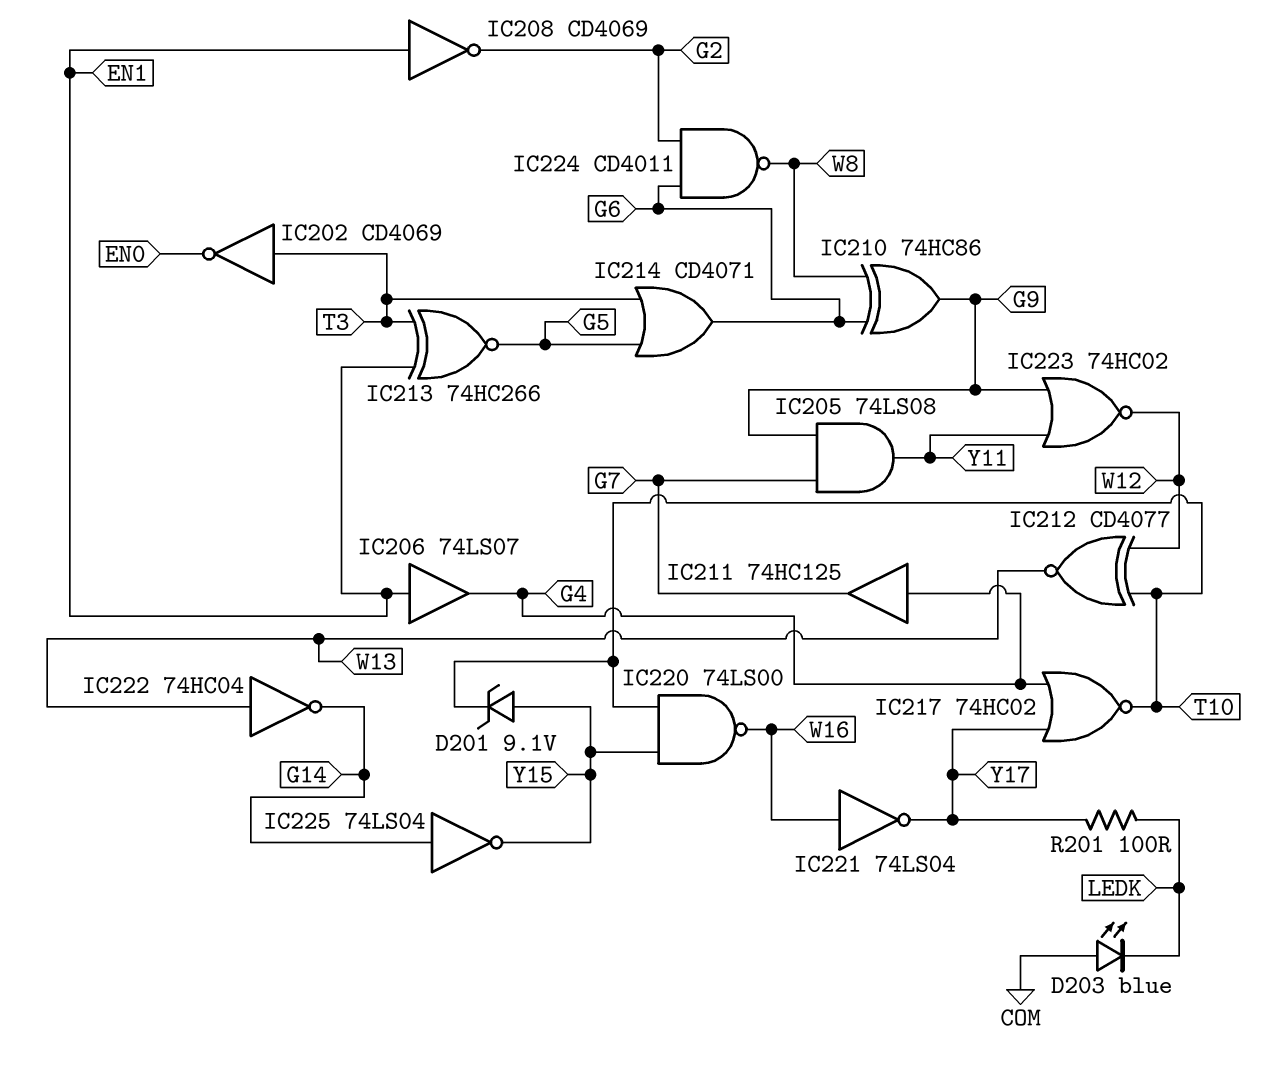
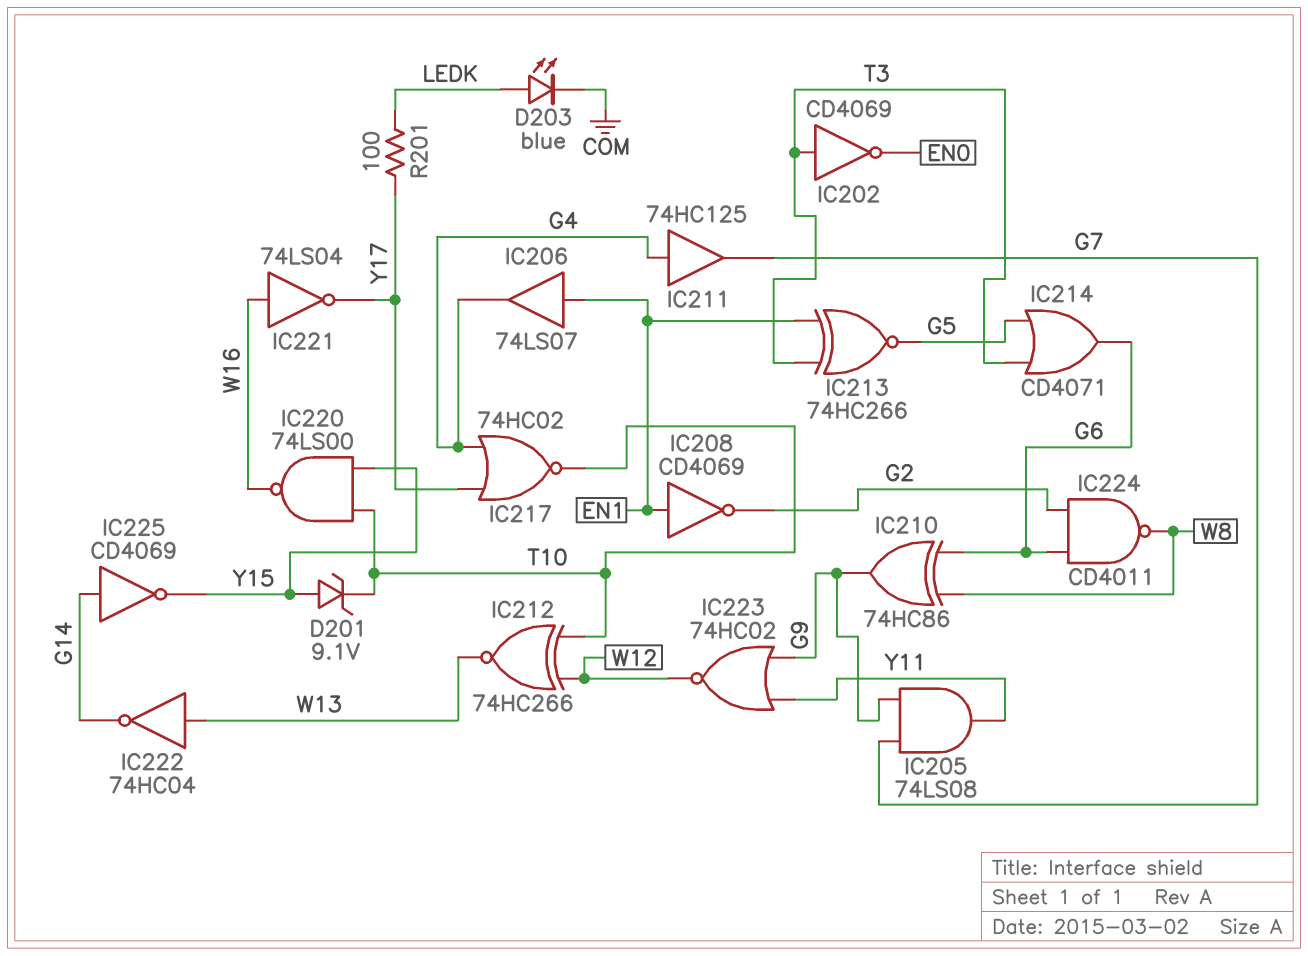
D203: LED blue (A COM, K LEDK) -> LED blue (A LEDK, K COM)
IC212: XNOR CD4077 (in T10, in W12, out W13) -> XNOR 74HC266 (in T10, in W12, out W13)
IC225: NOT 74LS04 (in G14, out Y15) -> NOT CD4069 (in G14, out Y15)

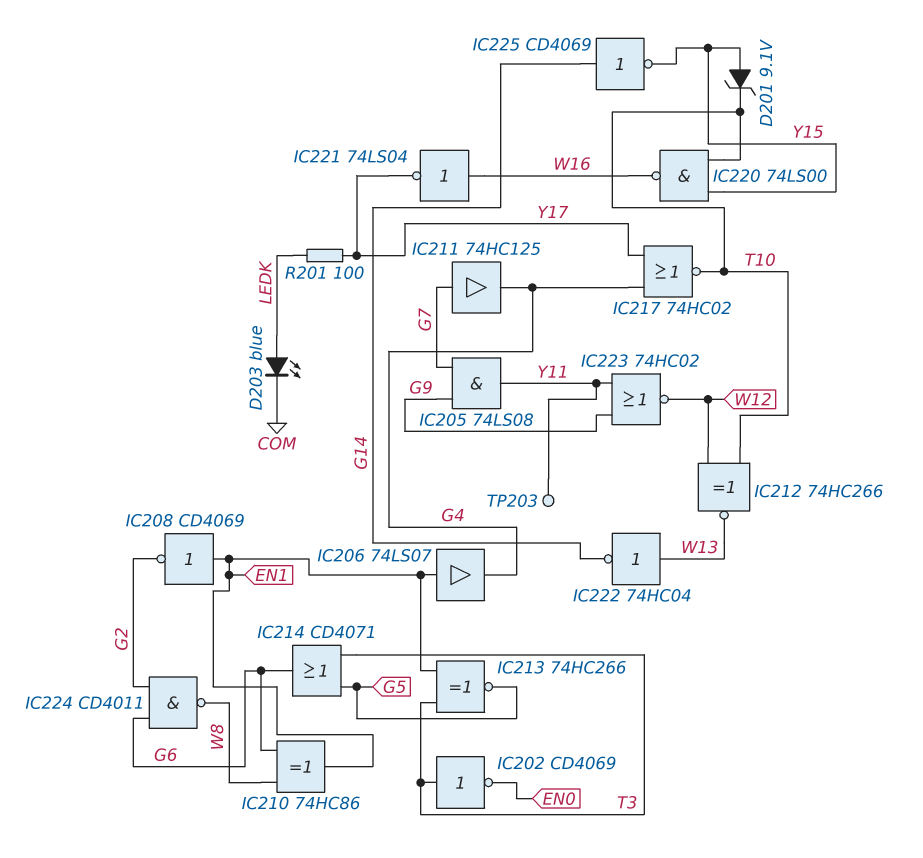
IC210: XOR 74HC86 (in G6, in W8, out G9) -> XOR 74HC86 (in G6, in W8, out EN1)
IC211: buffer 74HC125 (in G4, out G7) -> buffer 74HC125 (in G7, out G4)
TP203: none -> test point (Y11)

